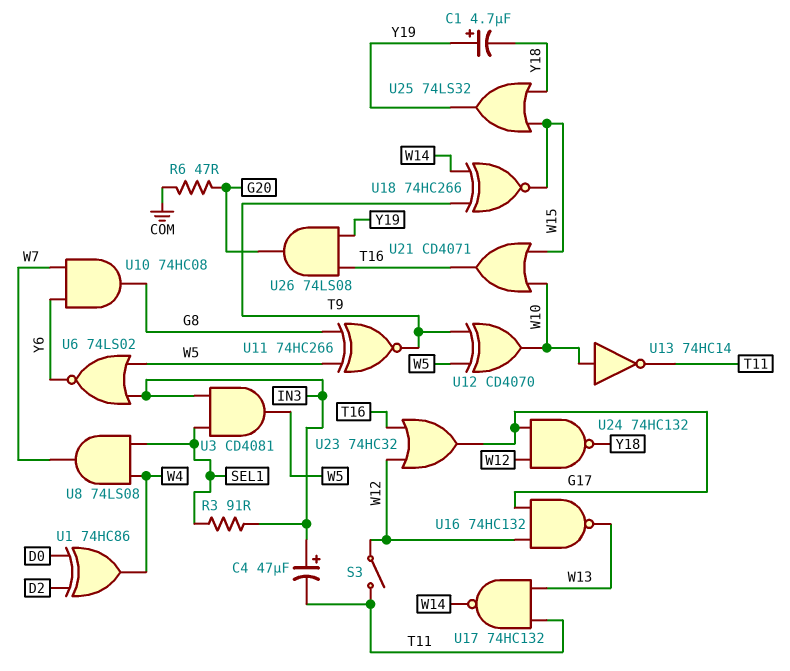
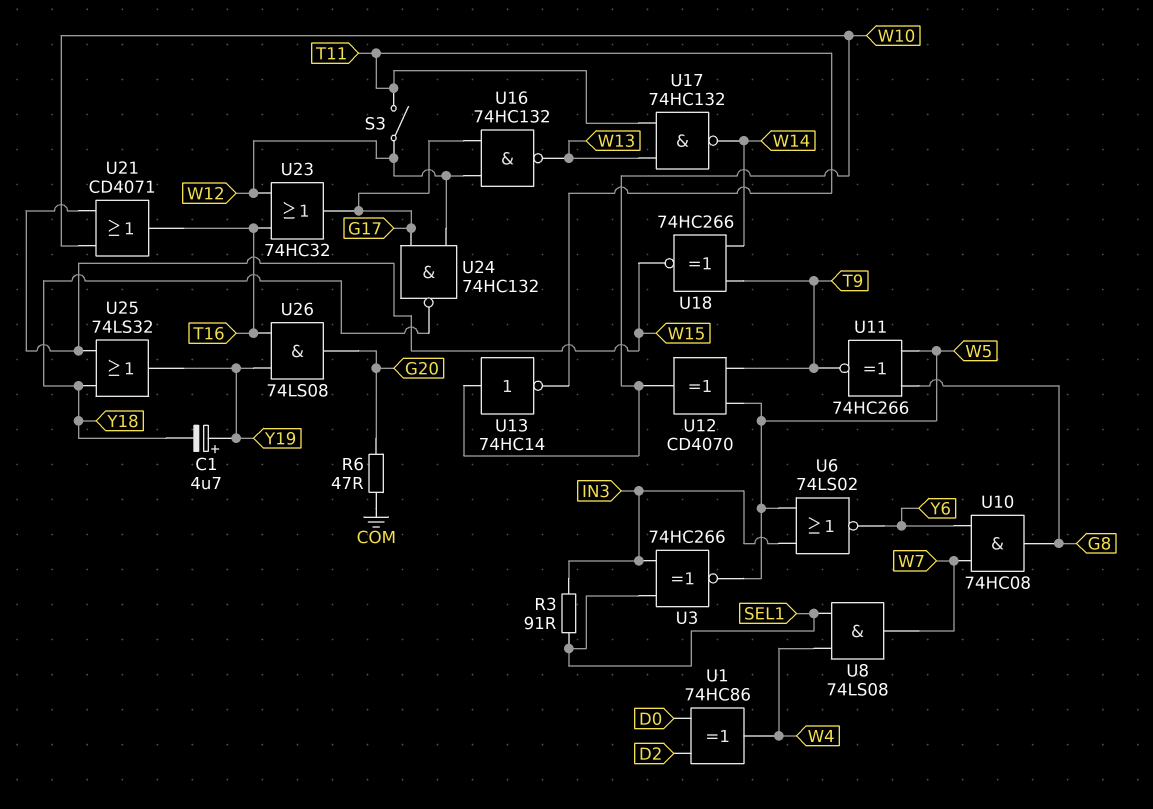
C4: 47uF (plus IN3, minus T11) -> none
U3: AND CD4081 (in IN3, in SEL1, out W5) -> XNOR 74HC266 (in IN3, in SEL1, out W5)

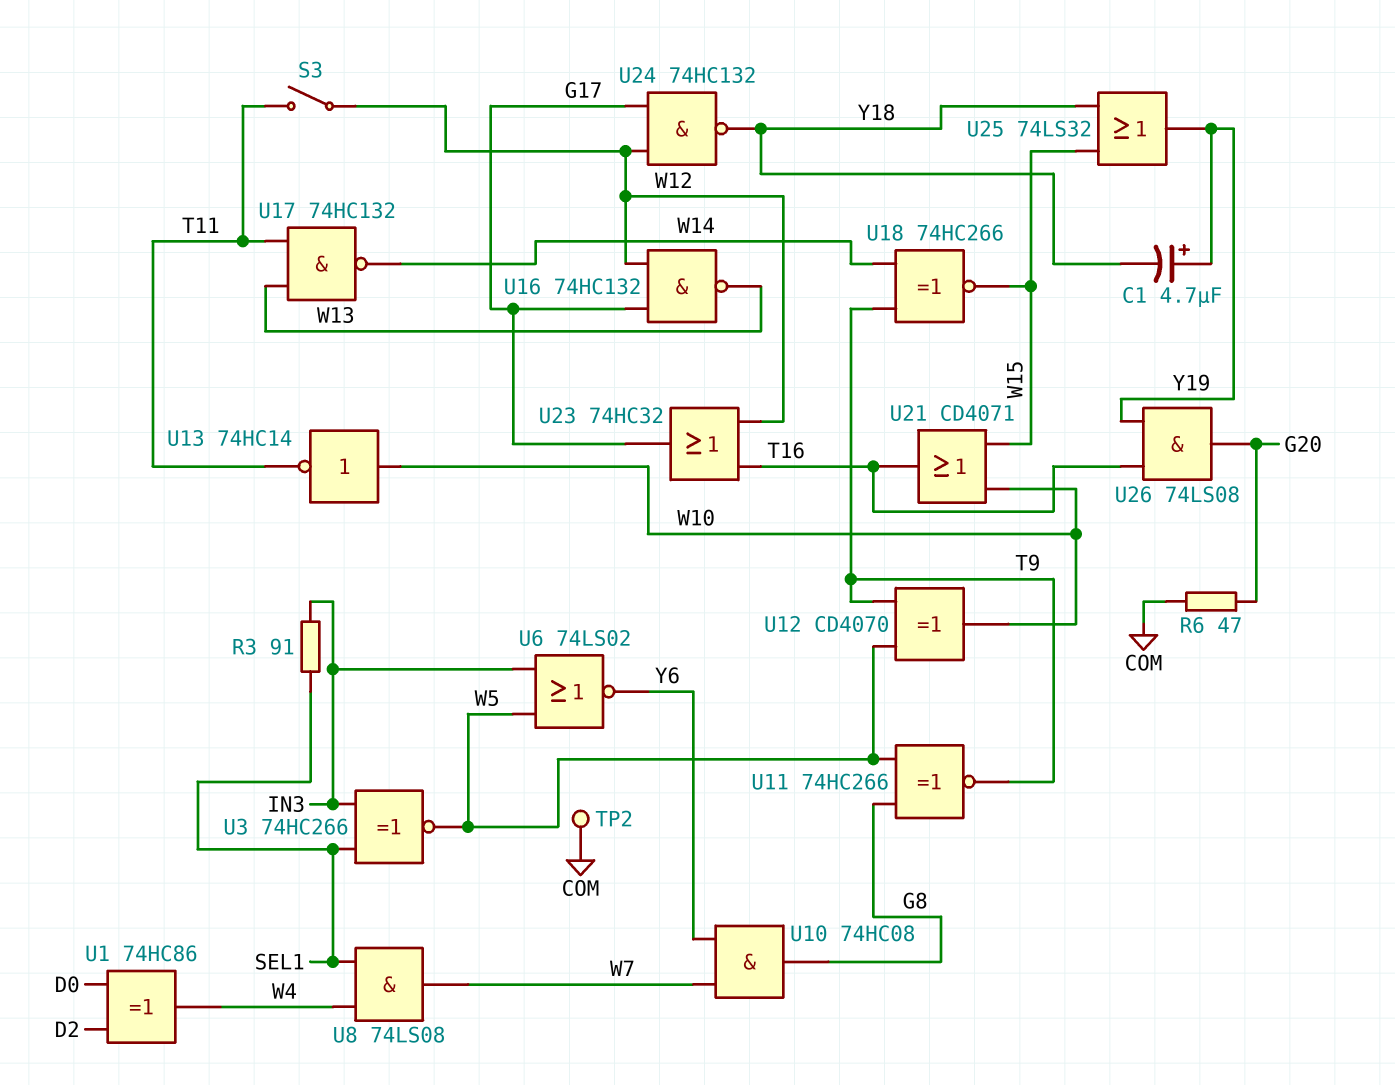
TP2: none -> test point (COM)

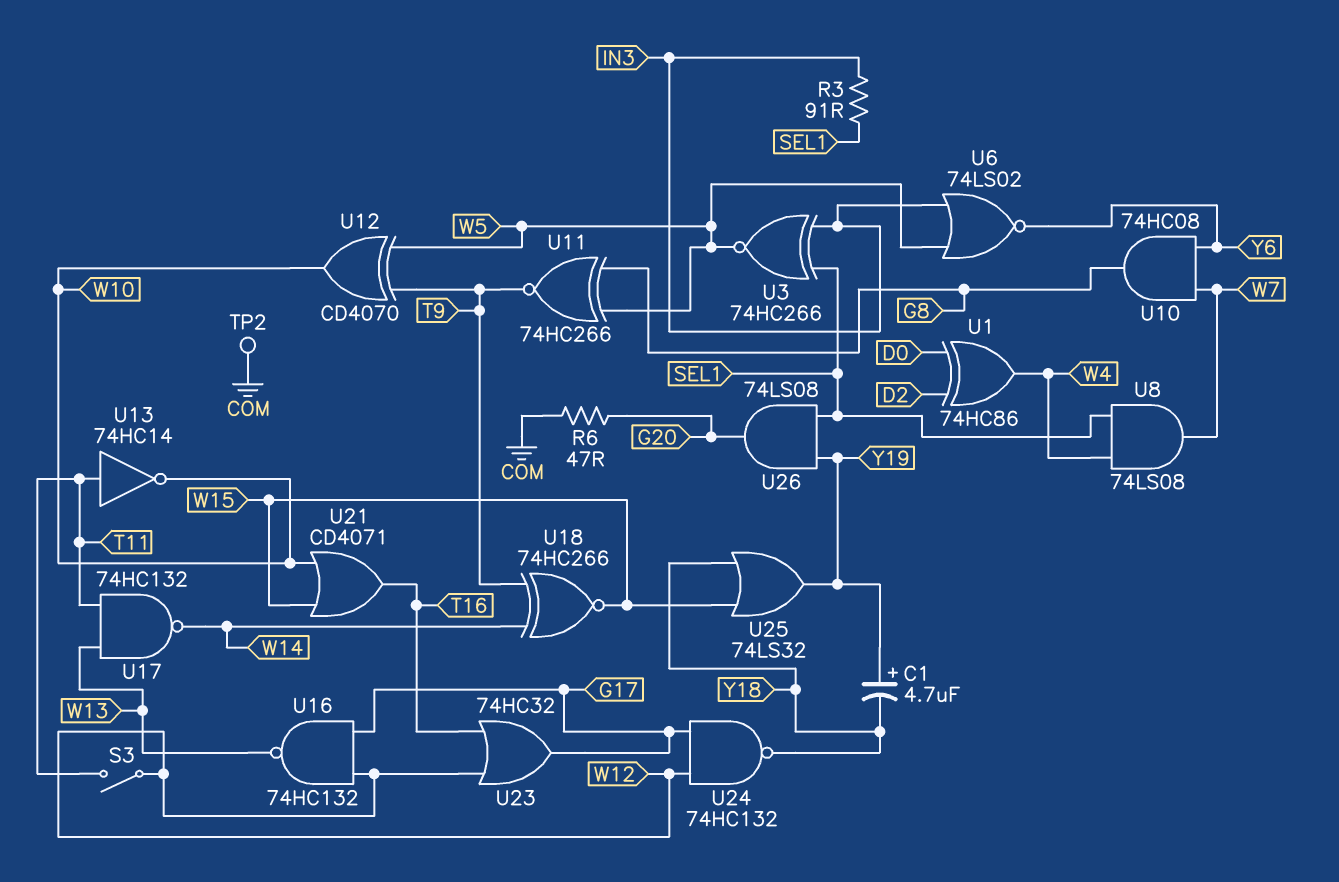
U13: NOT 74HC14 (in W10, out T11) -> NOT 74HC14 (in T11, out W10)
U26: AND 74LS08 (in T16, in Y19, out G20) -> AND 74LS08 (in SEL1, in Y19, out G20)

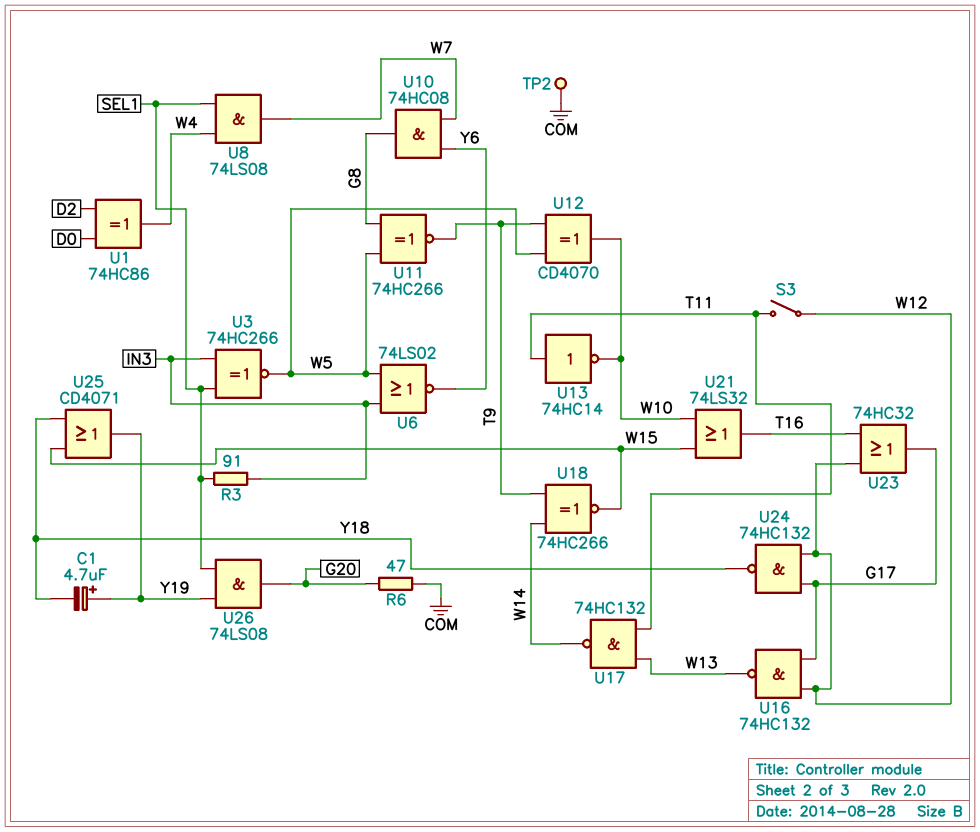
U21: OR CD4071 (in W10, in W15, out T16) -> OR 74LS32 (in W10, in W15, out T16)
U25: OR 74LS32 (in W15, in Y18, out Y19) -> OR CD4071 (in W15, in Y18, out Y19)

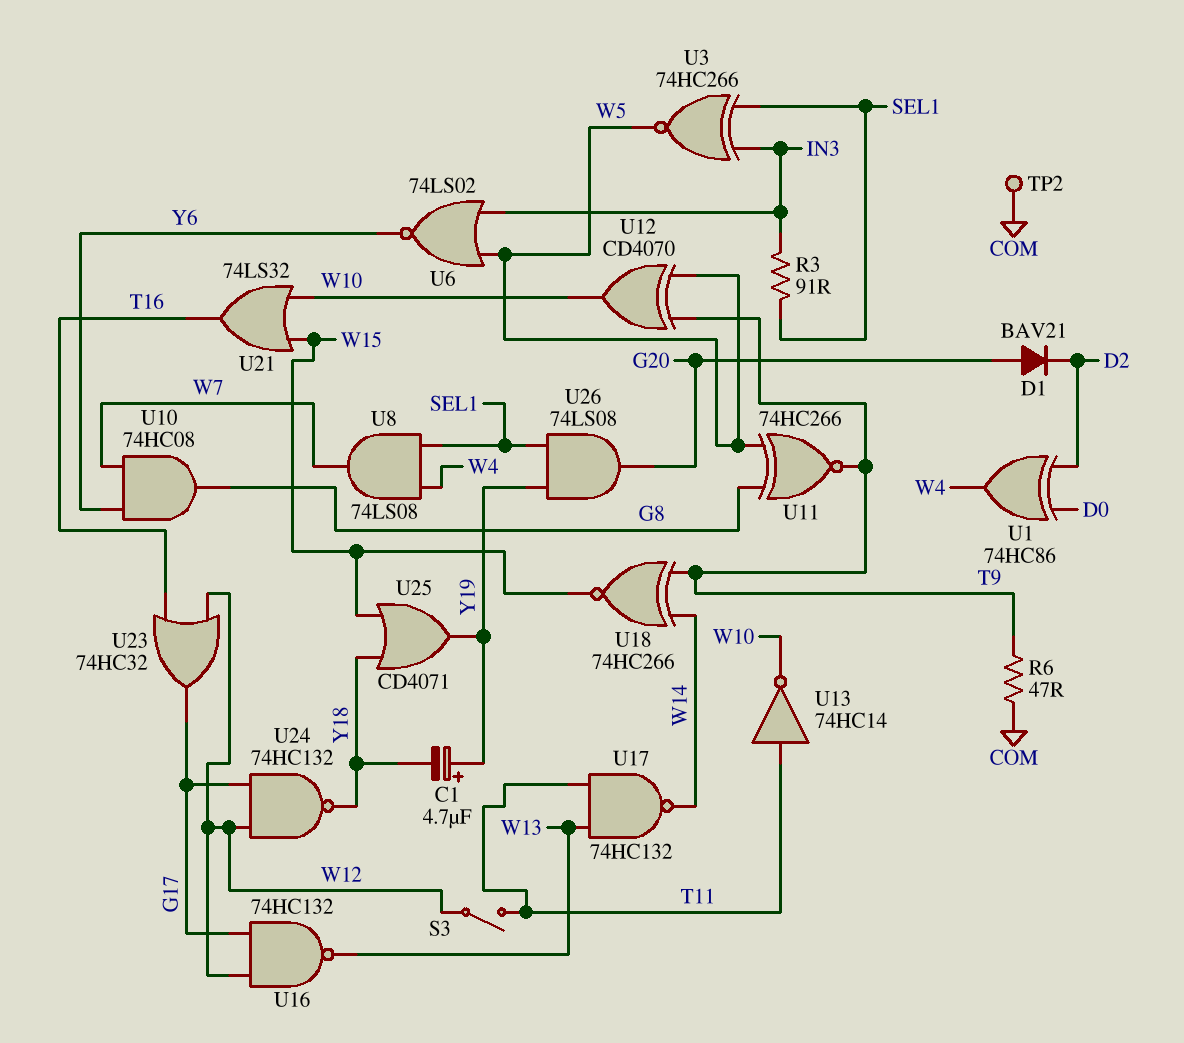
D1: none -> diode BAV21 (A G20, K D2)
R6: 47 (COM, G20) -> 47 (COM, T9)

